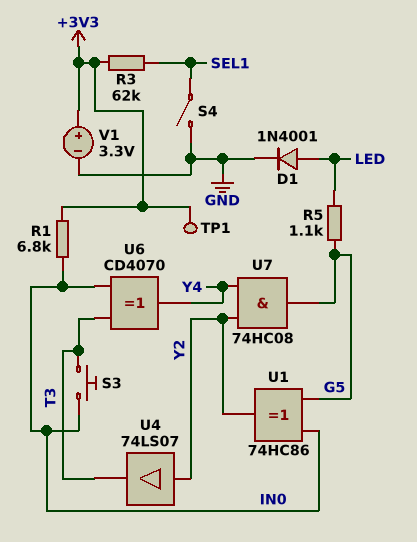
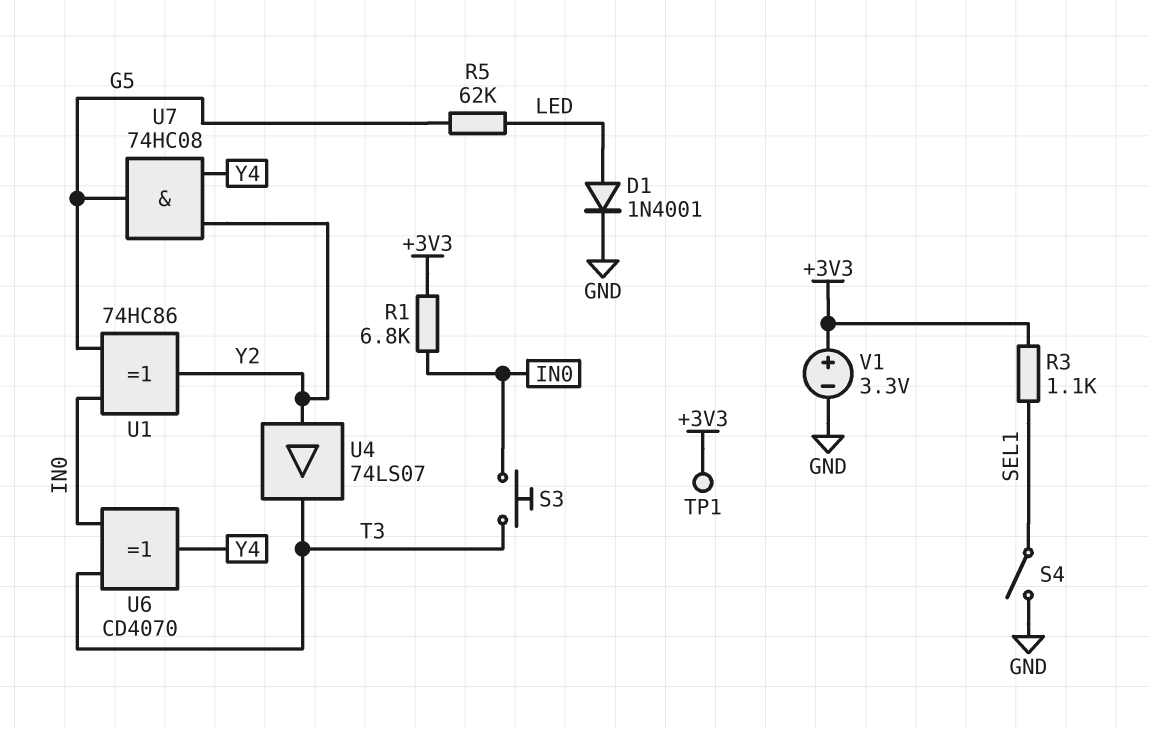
R3: 62k (+3V3, SEL1) -> 1.1k (+3V3, SEL1)
R5: 1.1k (G5, LED) -> 62k (G5, LED)

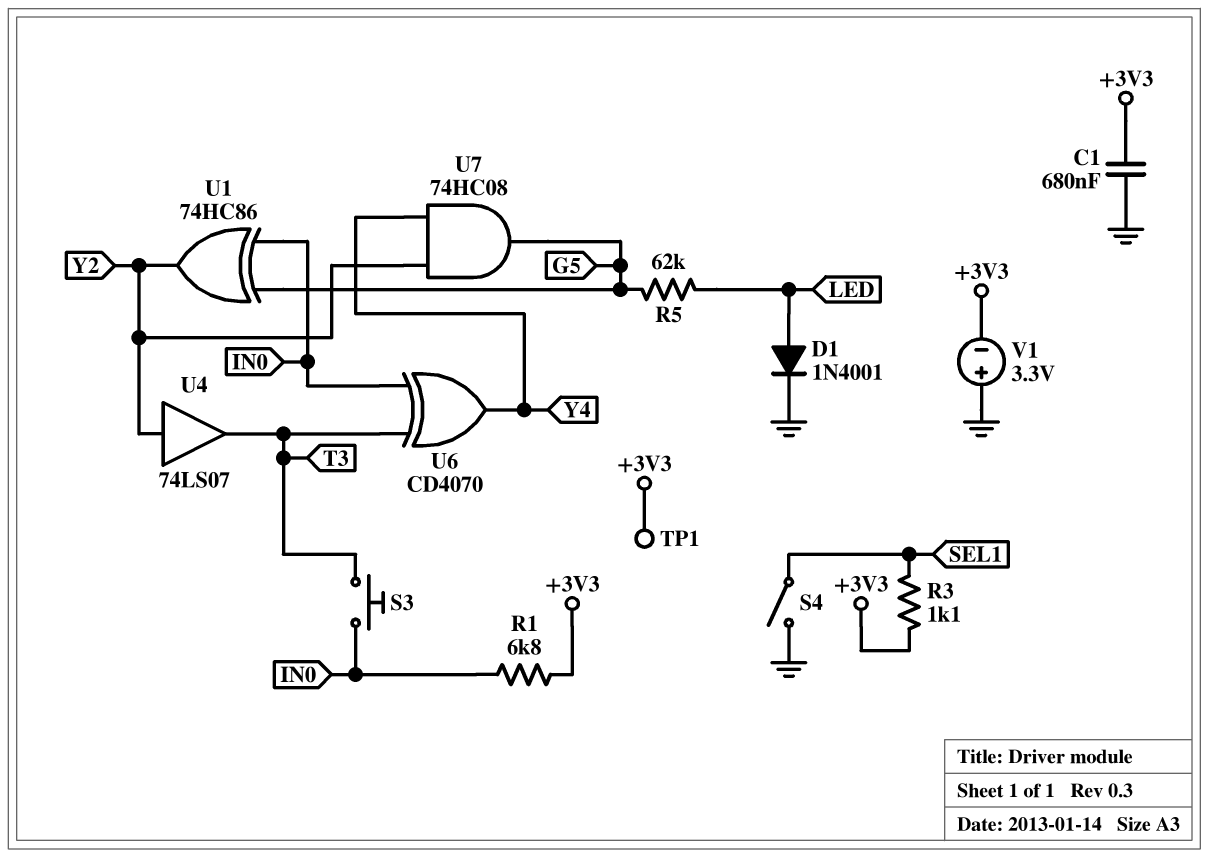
C1: none -> 680nF (+3V3, GND)
V1: 3.3V (plus +3V3, minus GND) -> 3.3V (plus GND, minus +3V3)

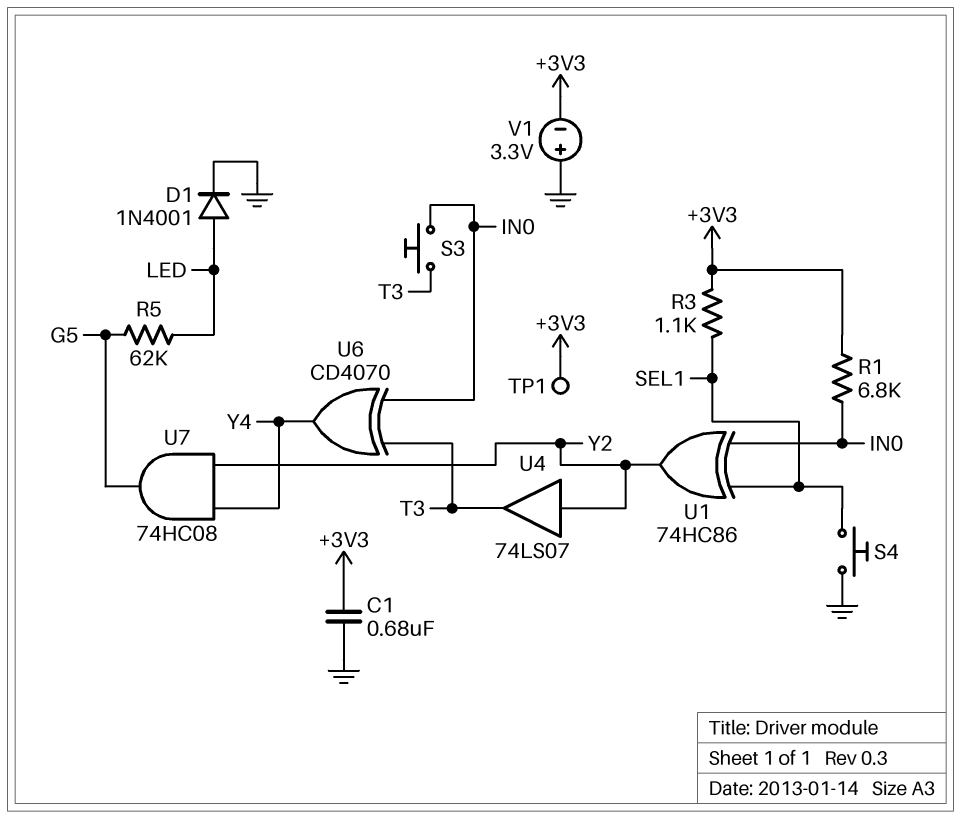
S4: switch (GND, SEL1) -> button (GND, SEL1)
U1: XOR 74HC86 (in G5, in IN0, out Y2) -> XOR 74HC86 (in IN0, in SEL1, out Y2)

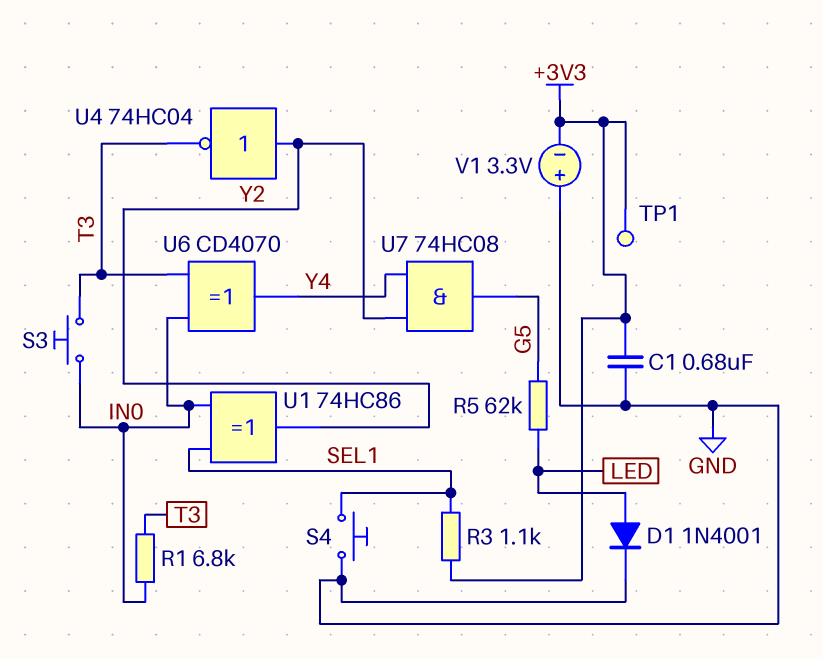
R1: 6.8k (+3V3, IN0) -> 6.8k (IN0, T3)
U4: buffer 74LS07 (in Y2, out T3) -> NOT 74HC04 (in Y2, out T3)

